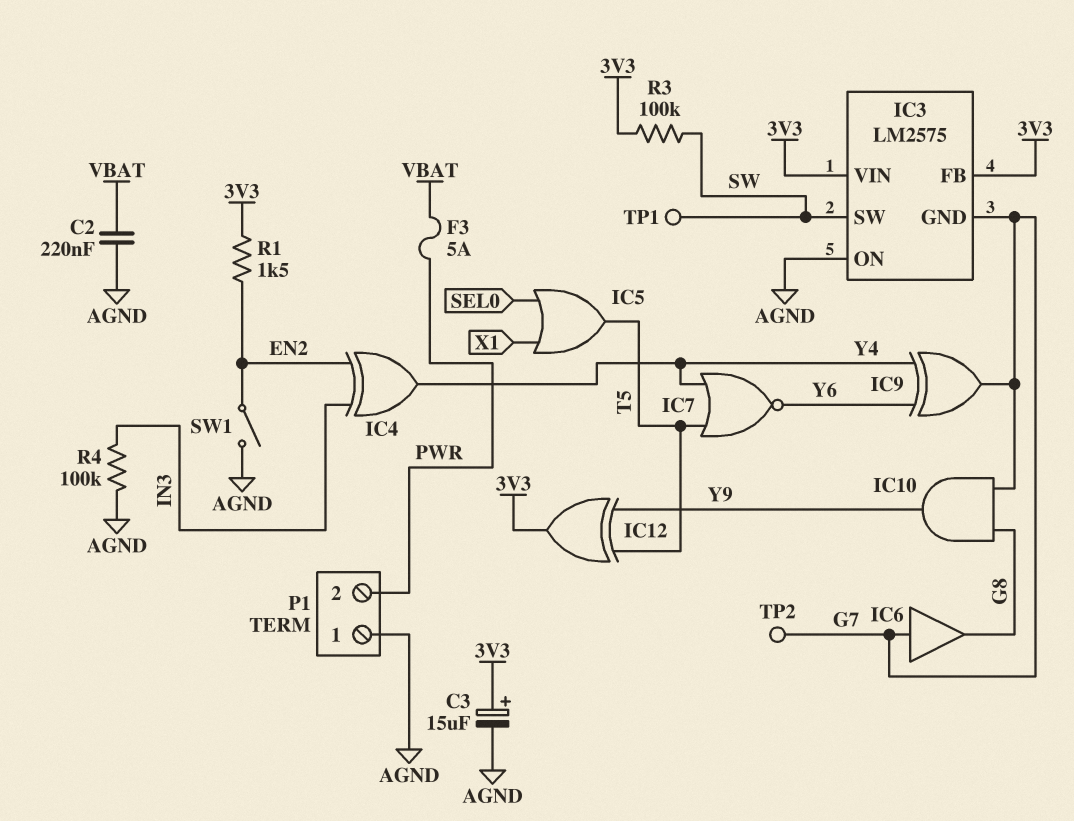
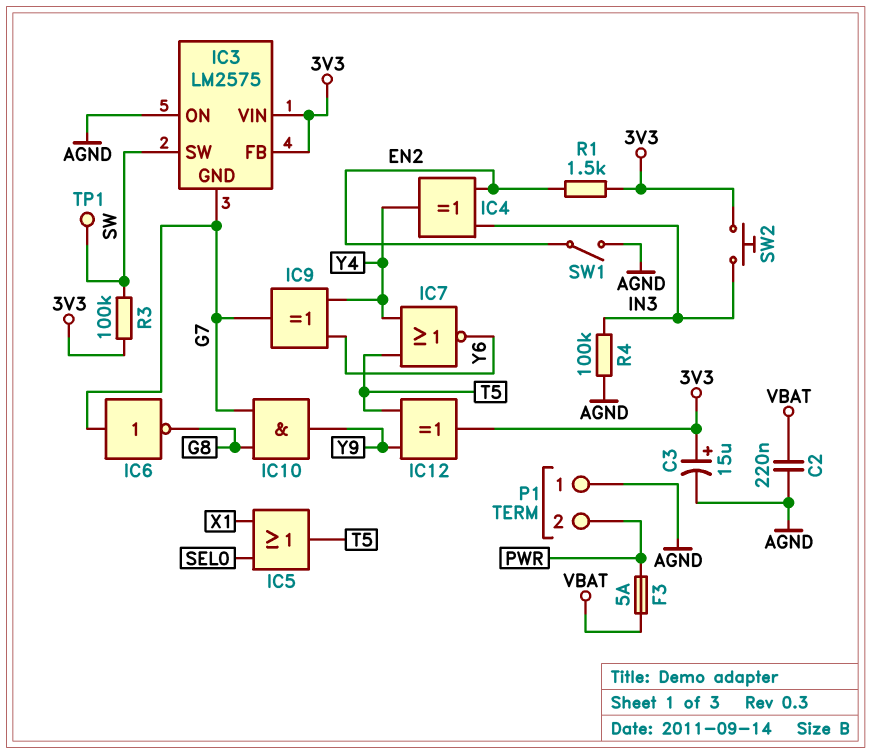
IC6: buffer (in G7, out G8) -> NOT (in G7, out G8)
SW2: none -> button (3V3, IN3)
TP2: test point (G7) -> none

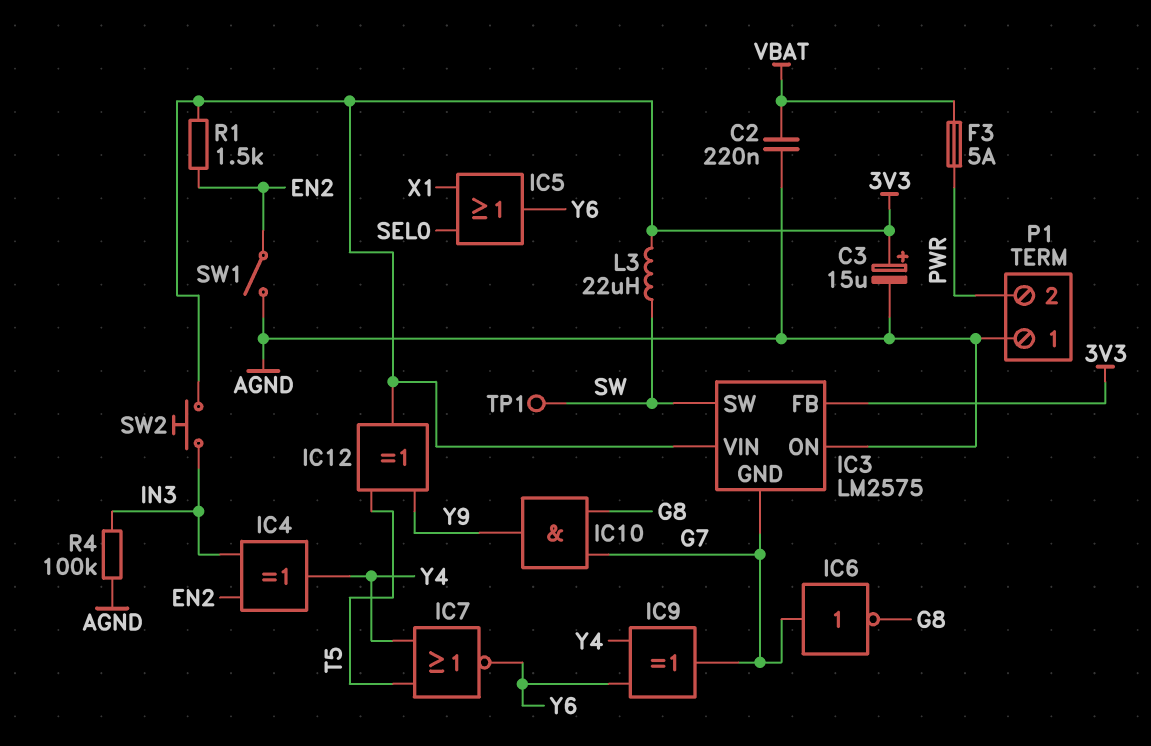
IC5: OR (in SEL0, in X1, out T5) -> OR (in SEL0, in X1, out Y6)
L3: none -> 22uH (3V3, SW)
R3: 100k (3V3, SW) -> none

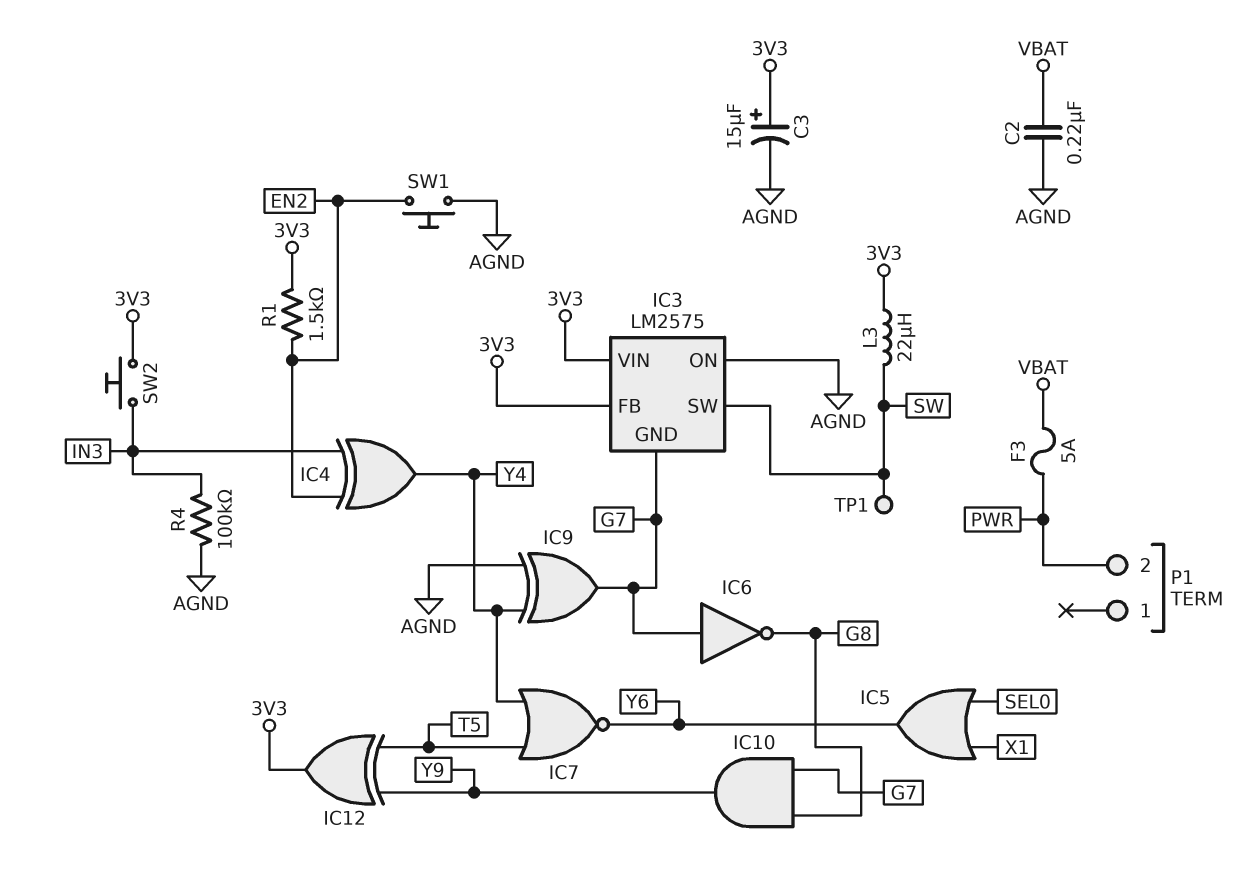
IC9: XOR (in Y4, in Y6, out G7) -> XOR (in AGND, in Y4, out G7)
P1 pin 1: AGND -> none
SW1: switch (AGND, EN2) -> button (AGND, EN2)

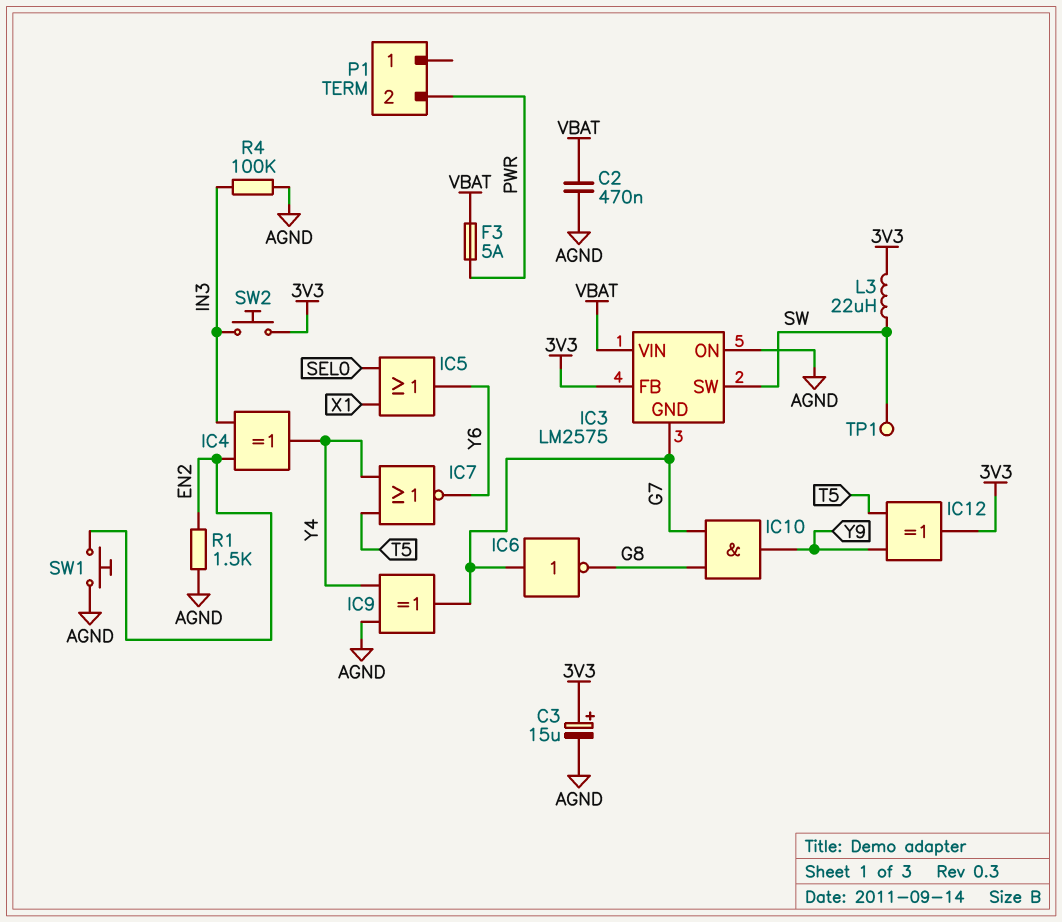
C2: 220nF (AGND, VBAT) -> 470nF (AGND, VBAT)
IC3 pin VIN: 3V3 -> VBAT
R1: 1.5k (3V3, EN2) -> 1.5k (AGND, EN2)

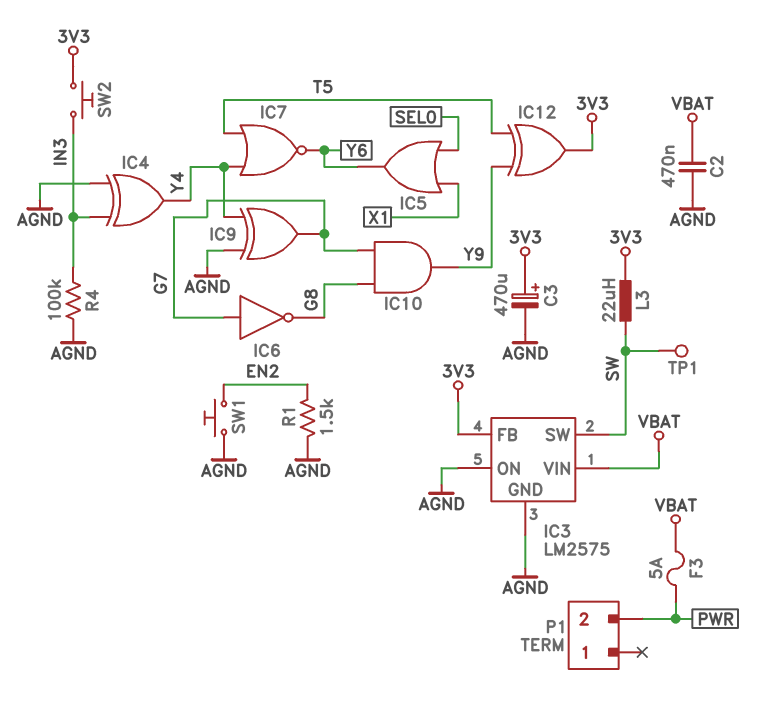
C3: 15uF (plus 3V3, minus AGND) -> 470uF (plus 3V3, minus AGND)
IC3 pin GND: G7 -> AGND
IC4: XOR (in EN2, in IN3, out Y4) -> XOR (in AGND, in IN3, out Y4)

